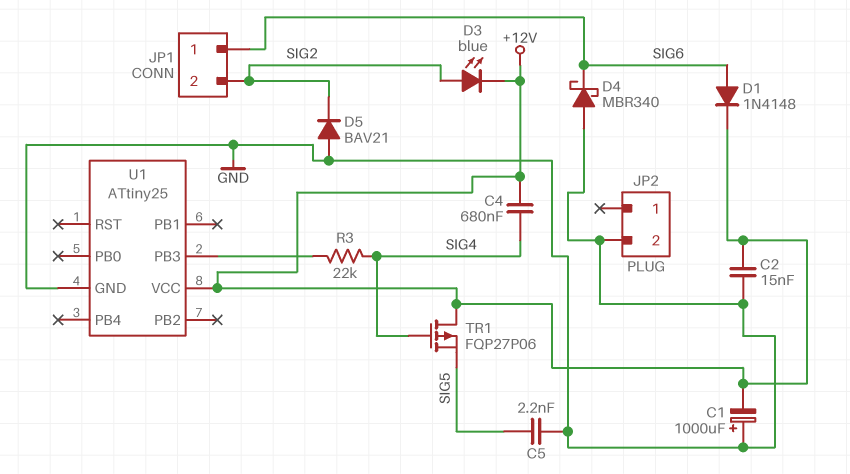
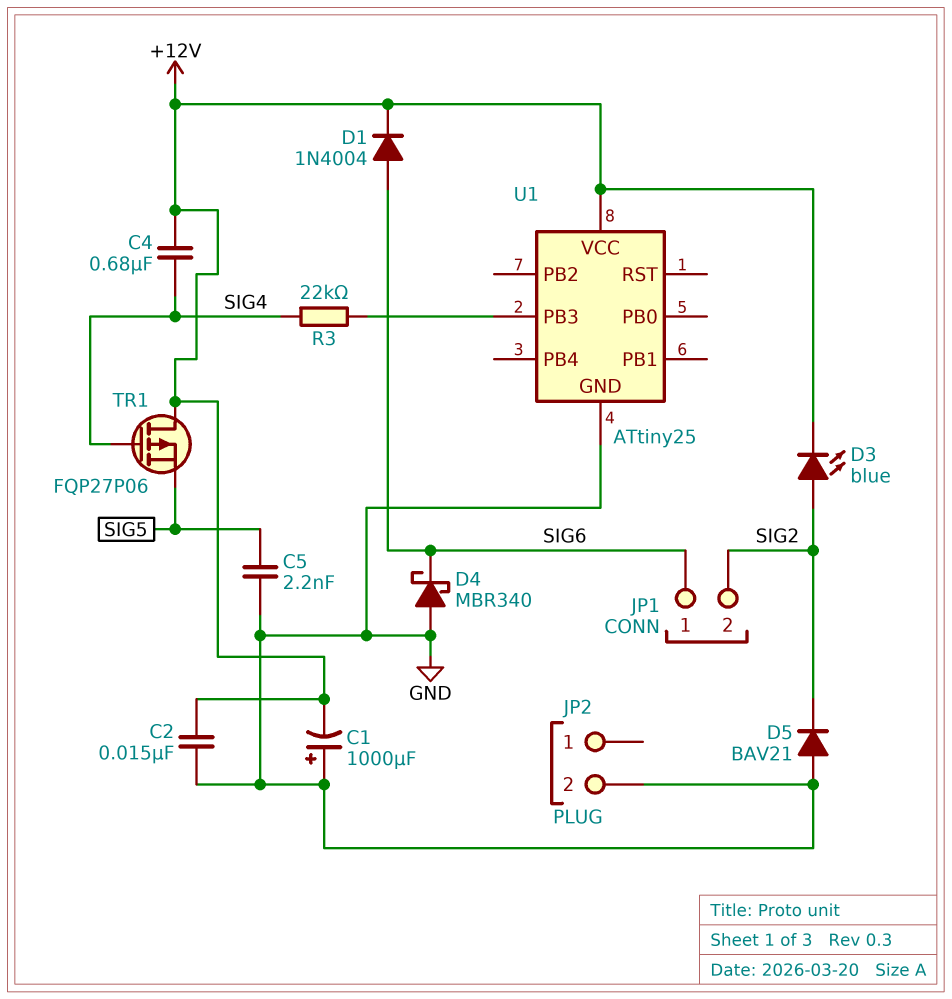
D1: diode 1N4148 (A SIG6, K +12V) -> diode 1N4004 (A SIG6, K +12V)

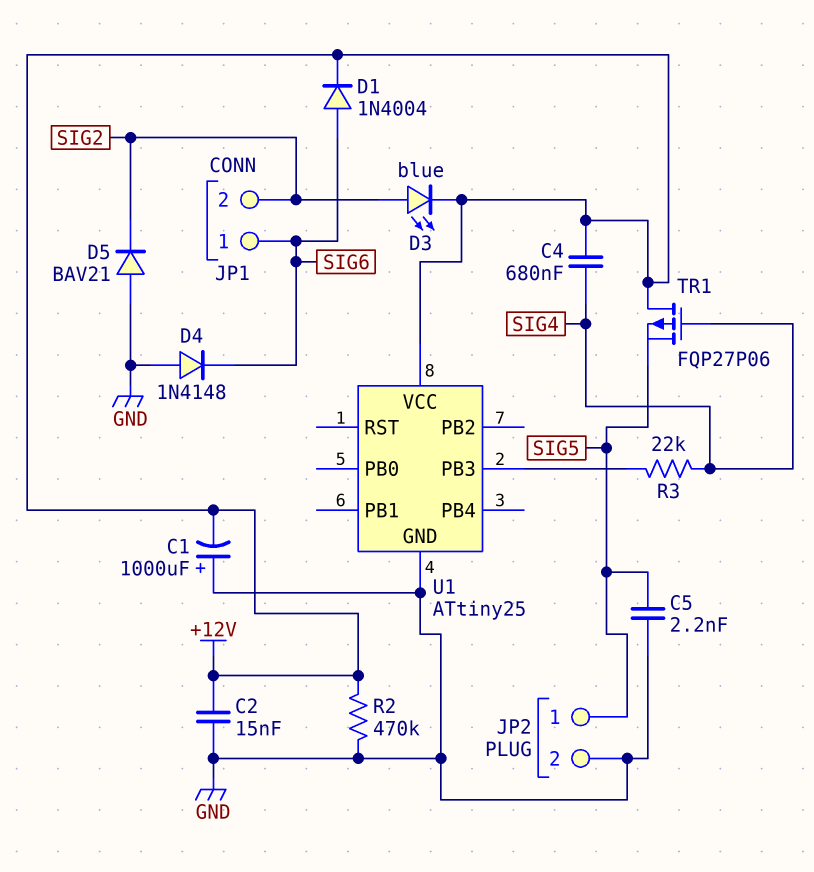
D4: schottky MBR340 (A GND, K SIG6) -> diode 1N4148 (A GND, K SIG6)
JP2 pin 1: none -> SIG5
R2: none -> 470k (+12V, GND)

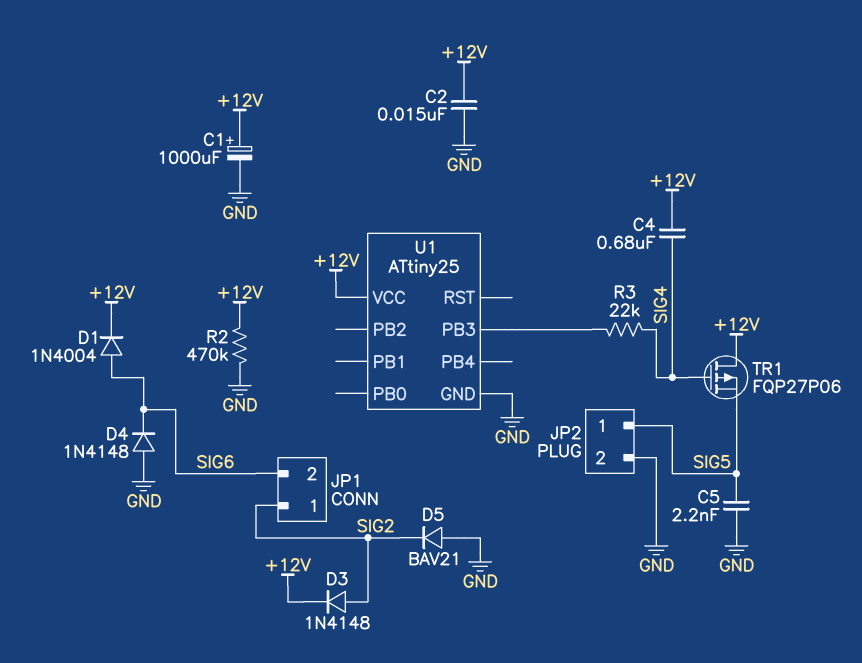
C1: 1000uF (plus GND, minus +12V) -> 1000uF (plus +12V, minus GND)
D3: LED blue (A SIG2, K +12V) -> diode 1N4148 (A SIG2, K +12V)
JP1 pin 1: SIG6 -> SIG2
JP1 pin 2: SIG2 -> SIG6

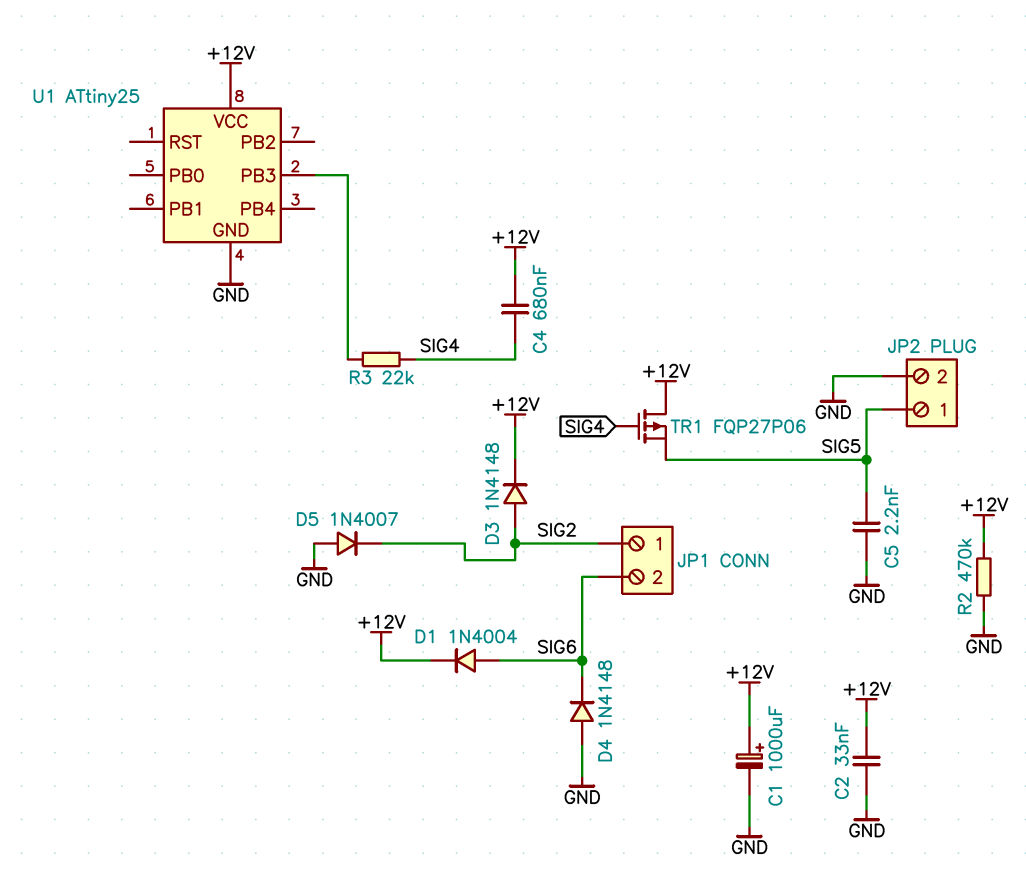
C2: 15nF (+12V, GND) -> 33nF (+12V, GND)
D5: diode BAV21 (A GND, K SIG2) -> diode 1N4007 (A GND, K SIG2)

